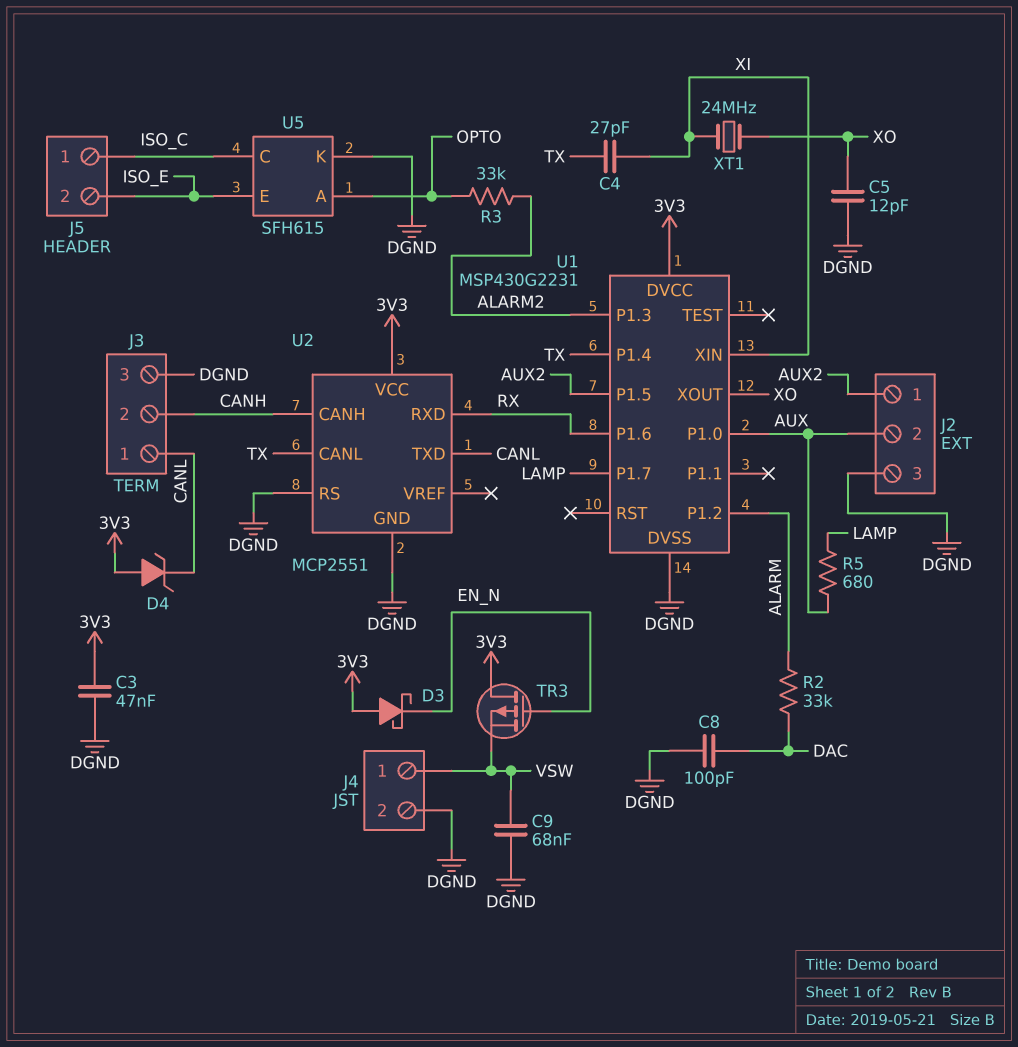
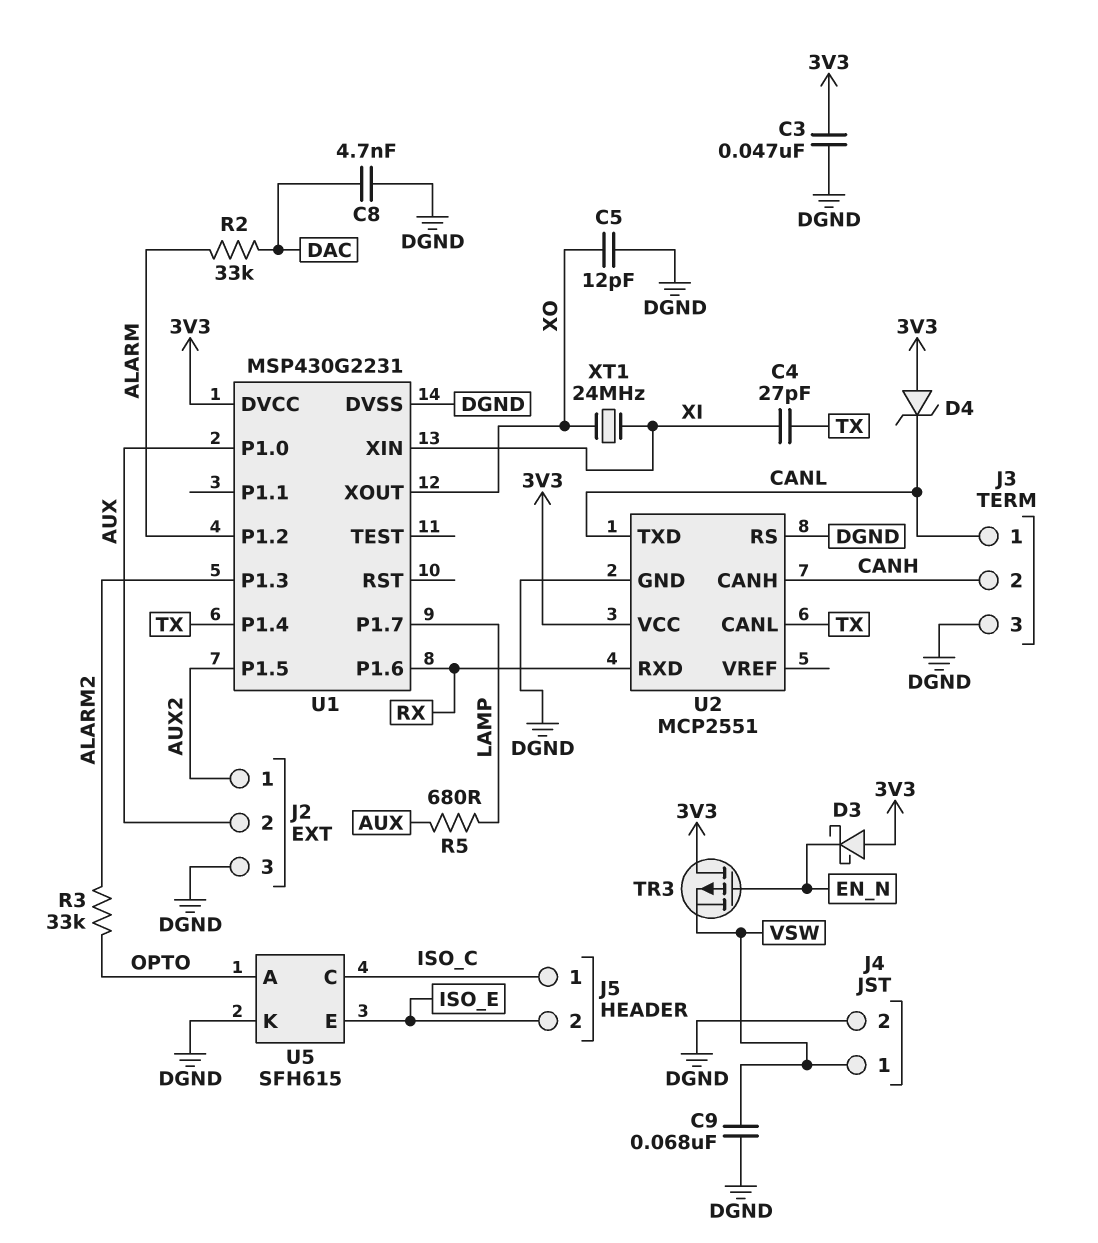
C8: 100pF (DAC, DGND) -> 4.7nF (DAC, DGND)

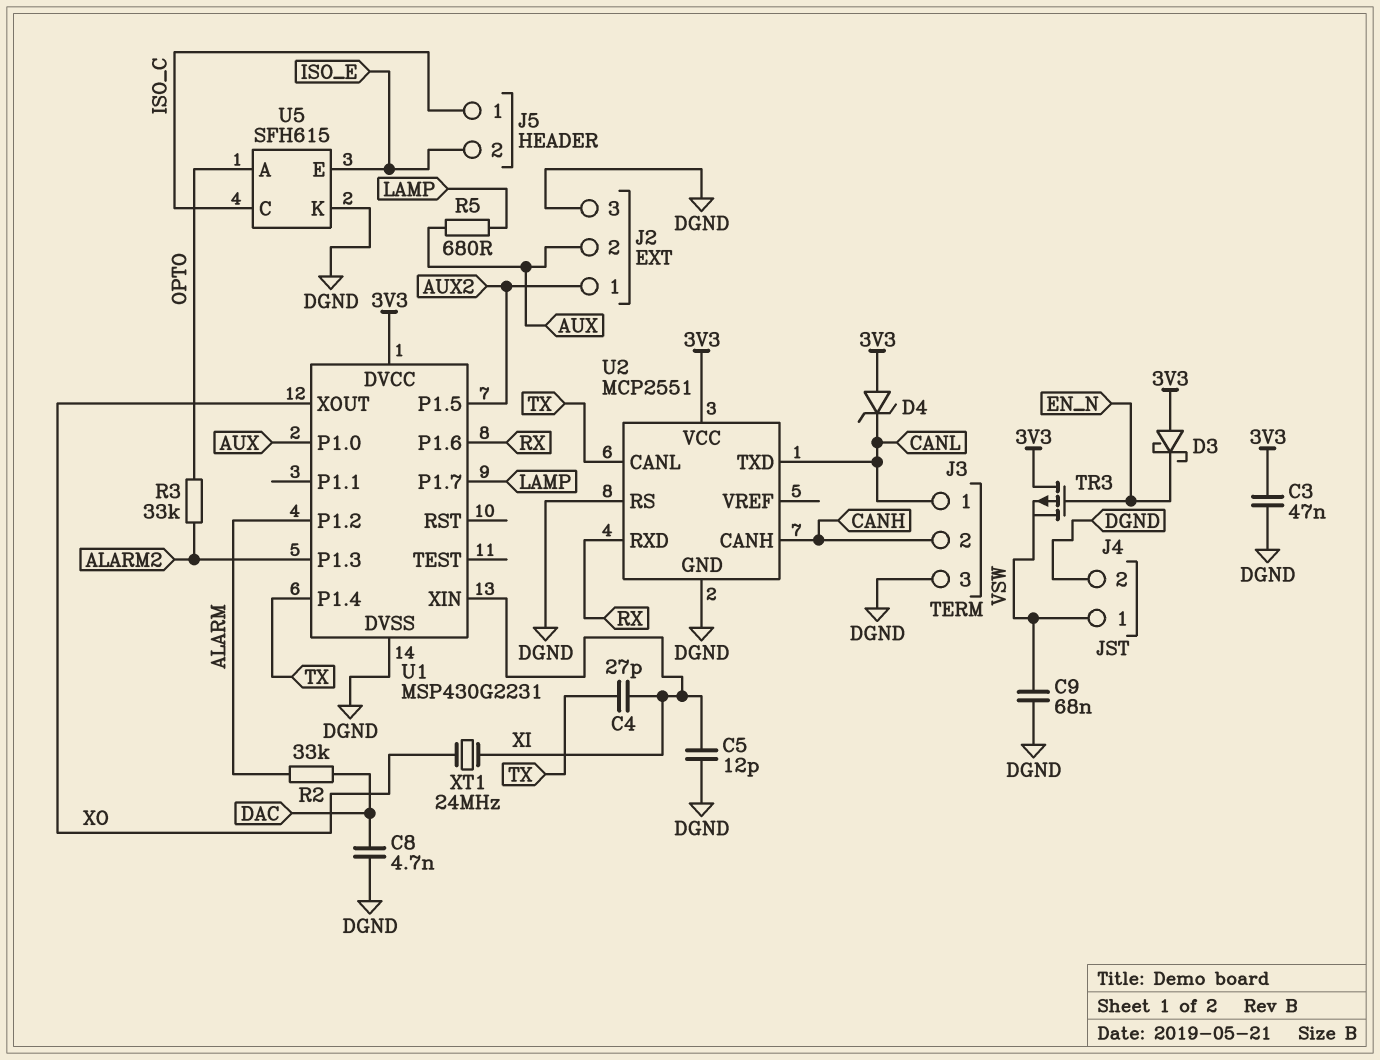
C5: 12pF (DGND, XO) -> 12pF (DGND, XI)

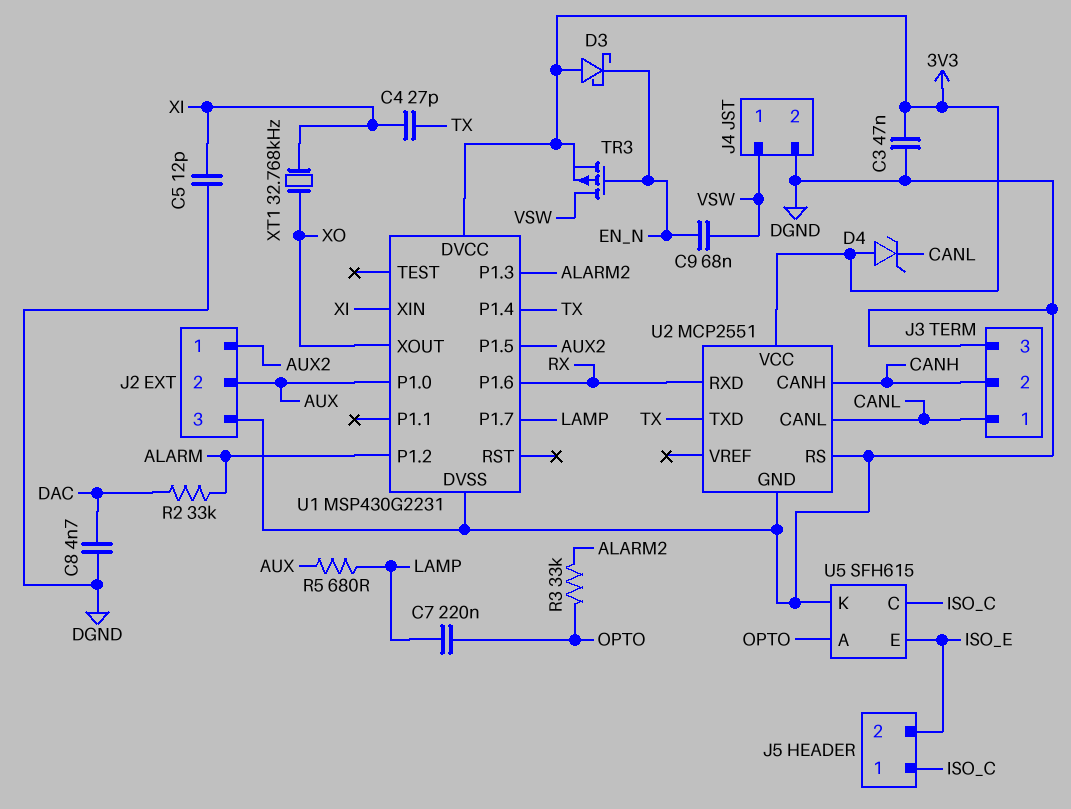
C7: none -> 220nF (LAMP, OPTO)
C9: 68nF (DGND, VSW) -> 68nF (EN_N, VSW)
TR3: PMOS (G EN_N, D 3V3, S VSW) -> PMOS (G EN_N, D VSW, S 3V3)
U2 pin CANL: TX -> CANL
U2 pin TXD: CANL -> TX
XT1: 24MHz (XI, XO) -> 32.768kHz (XI, XO)

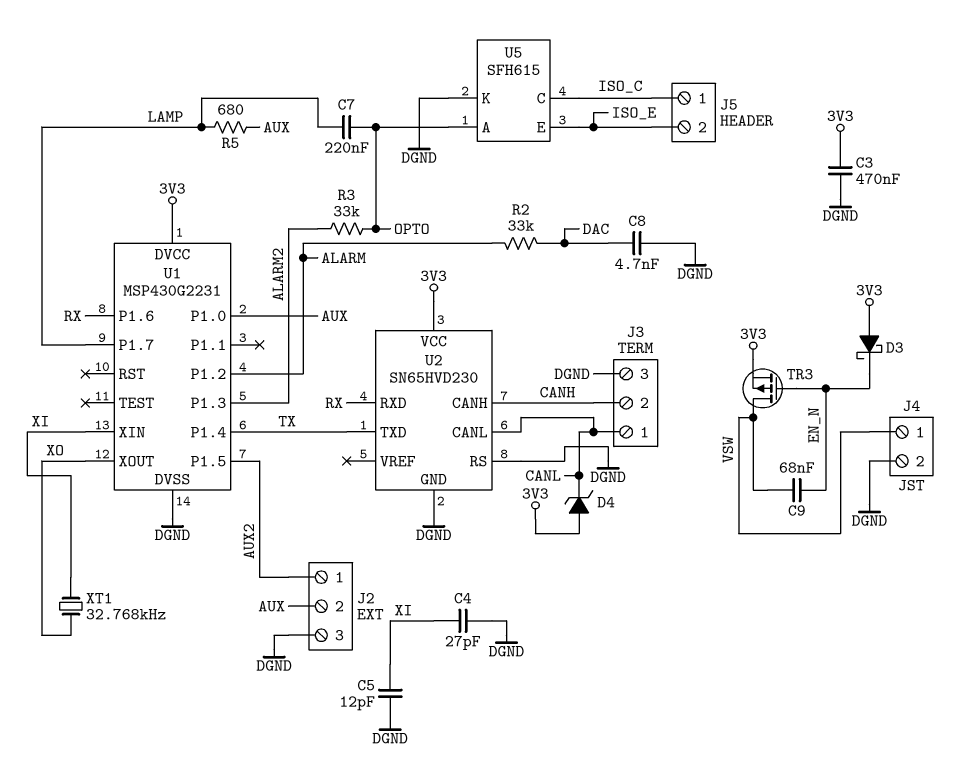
C3: 47nF (3V3, DGND) -> 470nF (3V3, DGND)
C4: 27pF (TX, XI) -> 27pF (DGND, XI)
U2: MCP2551 -> SN65HVD230

